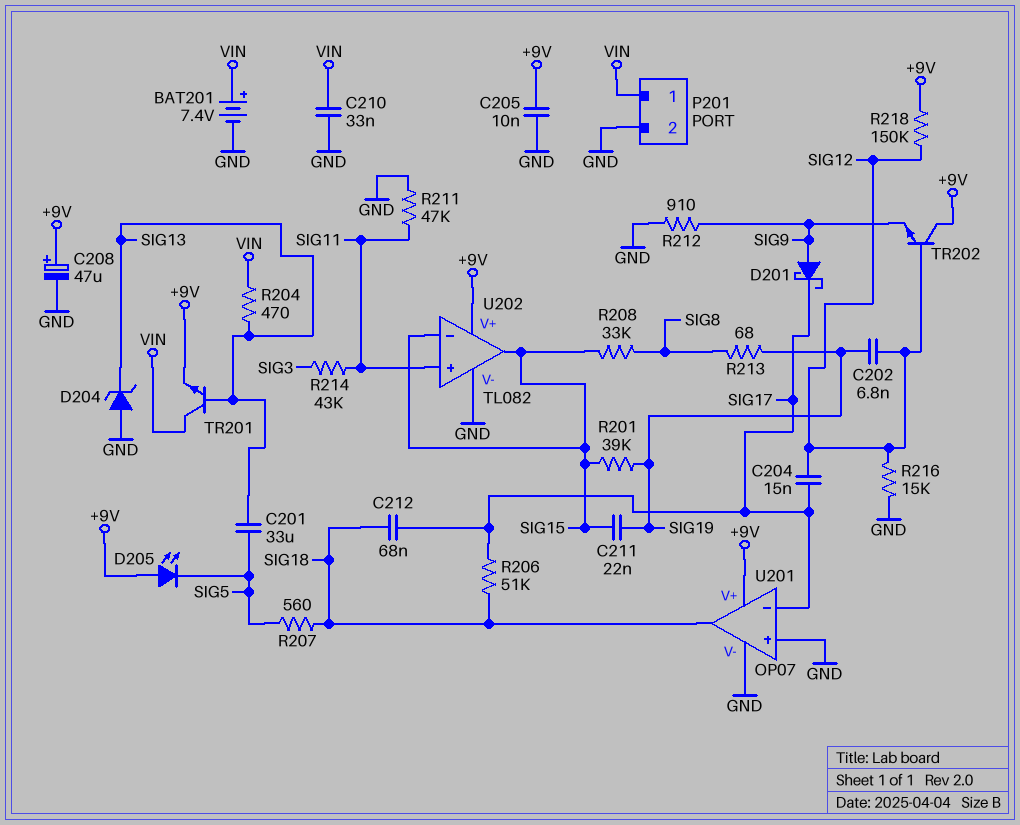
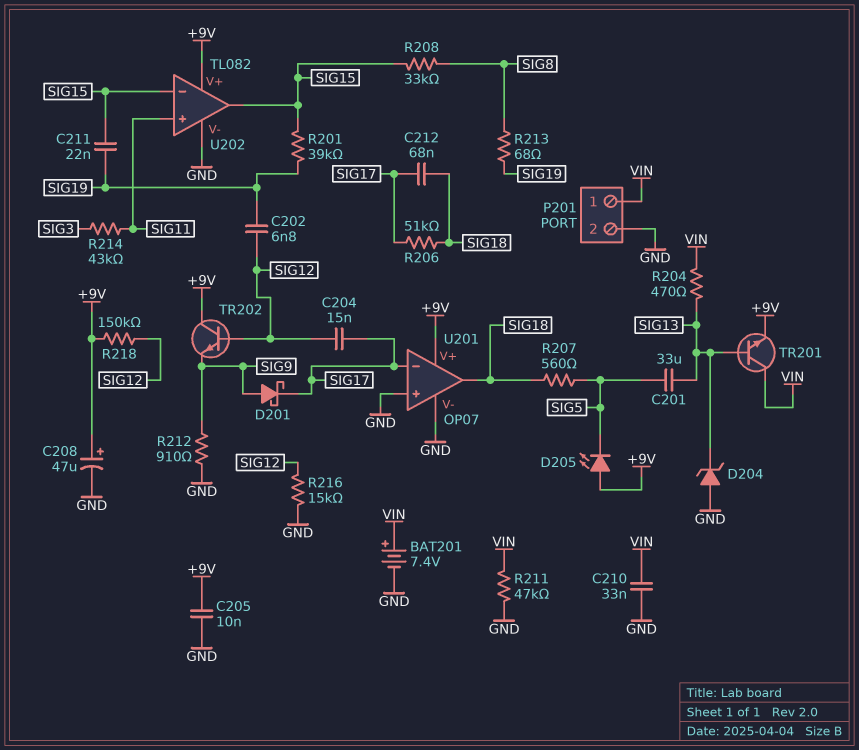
R211: 47k (GND, SIG11) -> 47k (GND, VIN)

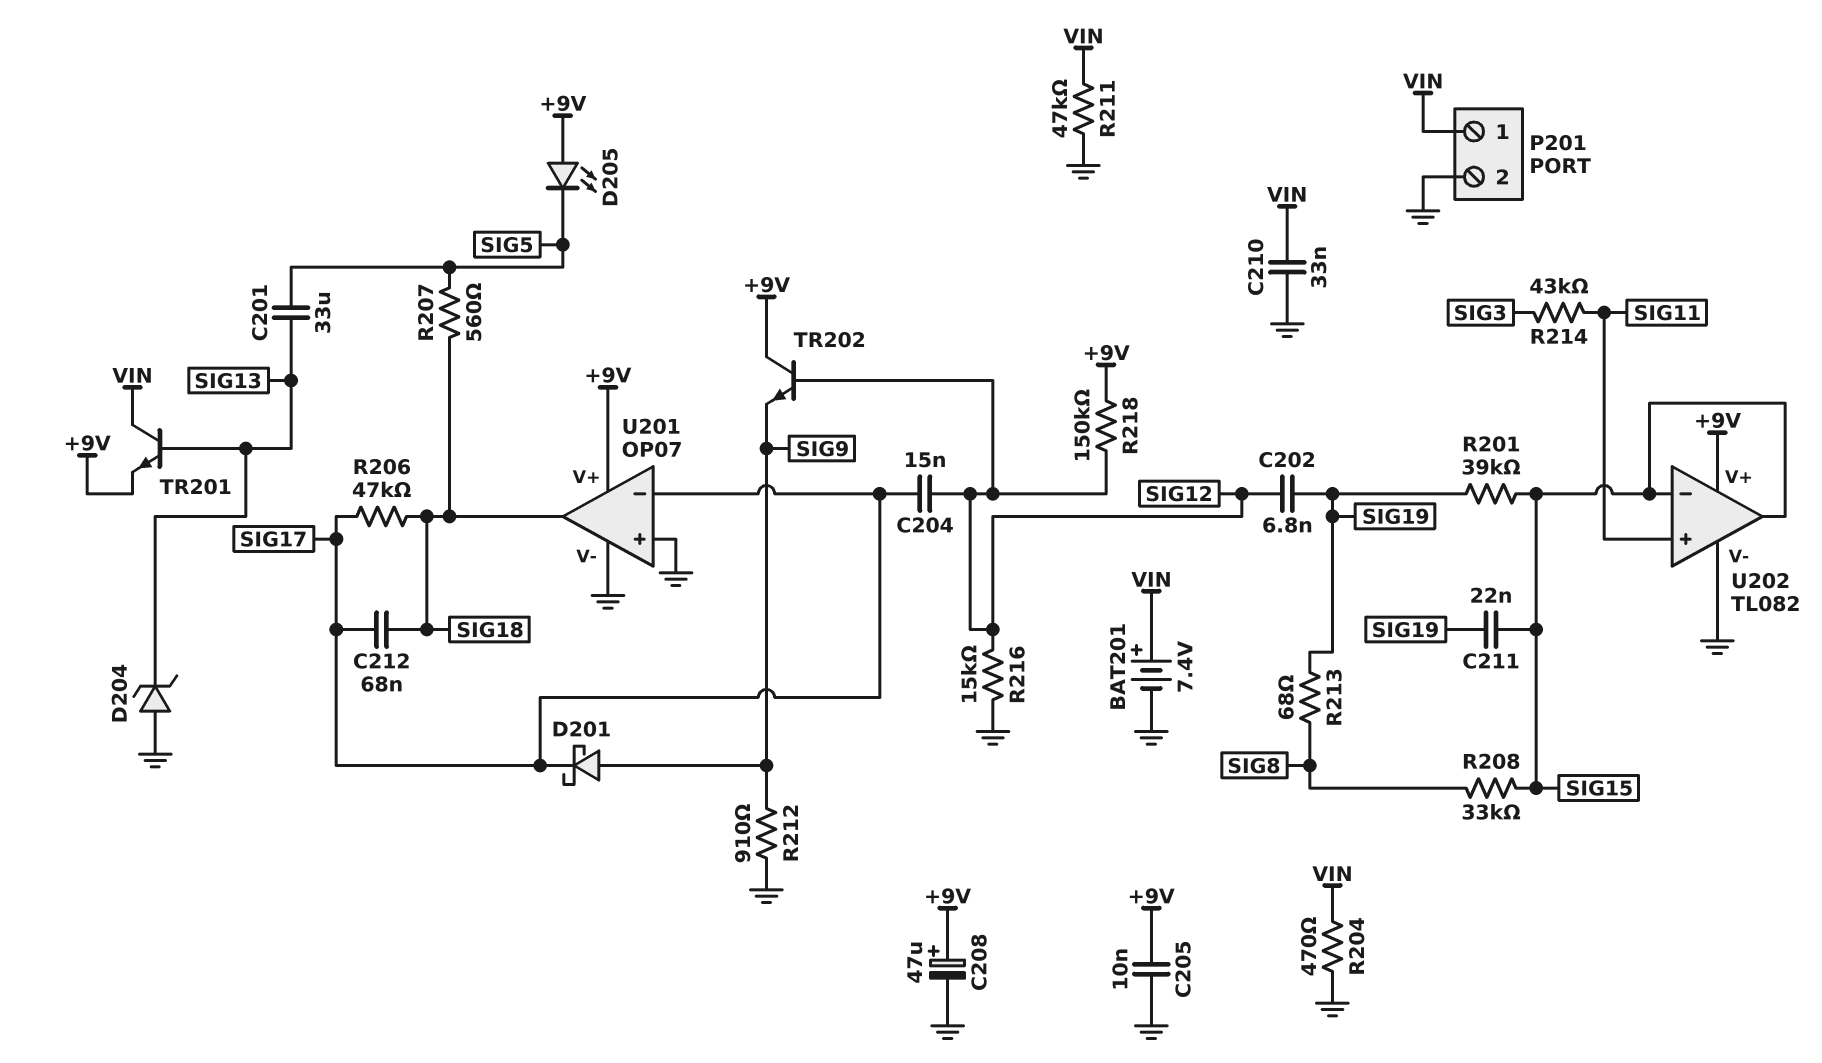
R204: 470 (SIG13, VIN) -> 470 (GND, VIN)
R206: 51k (SIG17, SIG18) -> 47k (SIG17, SIG18)

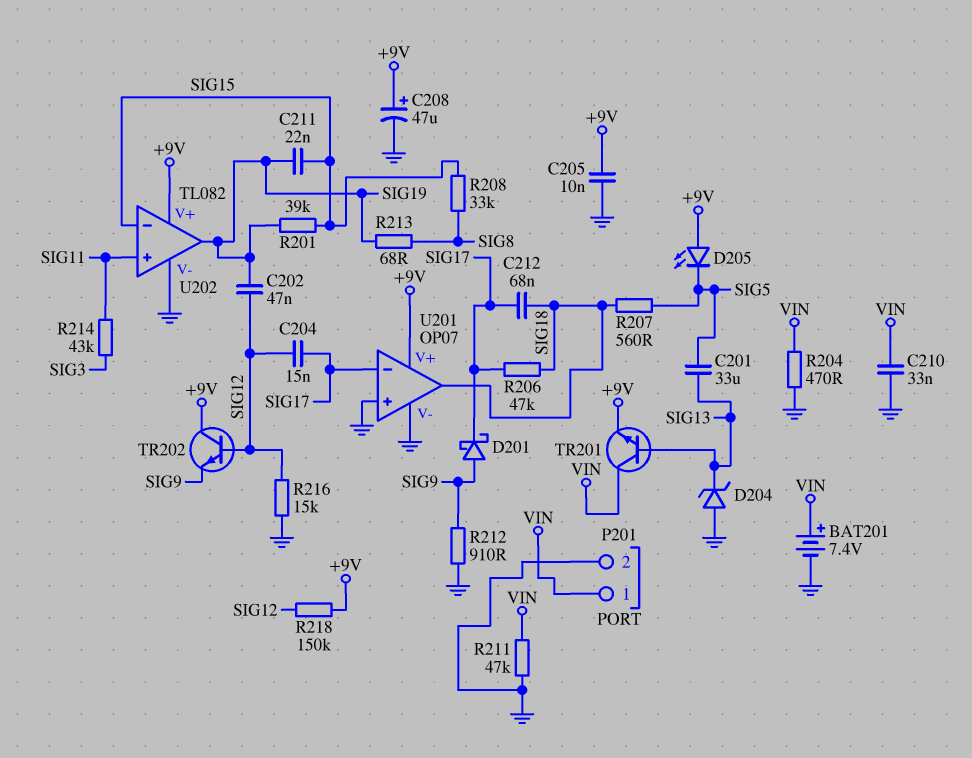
C202: 6.8nF (SIG12, SIG19) -> 47nF (SIG12, SIG19)
U202 pin out: SIG15 -> SIG19

